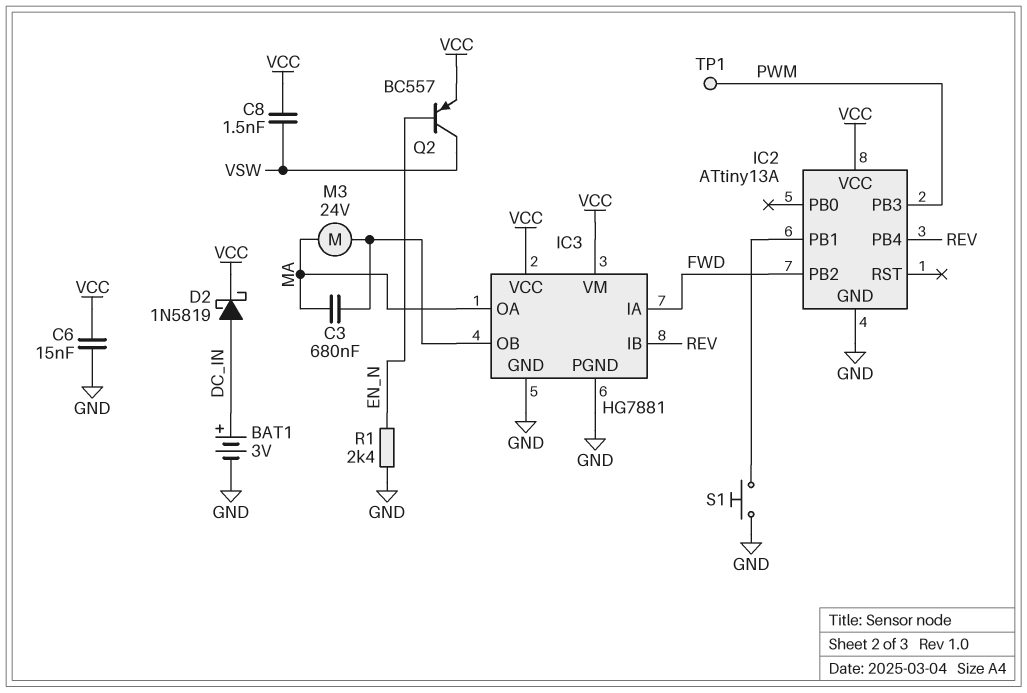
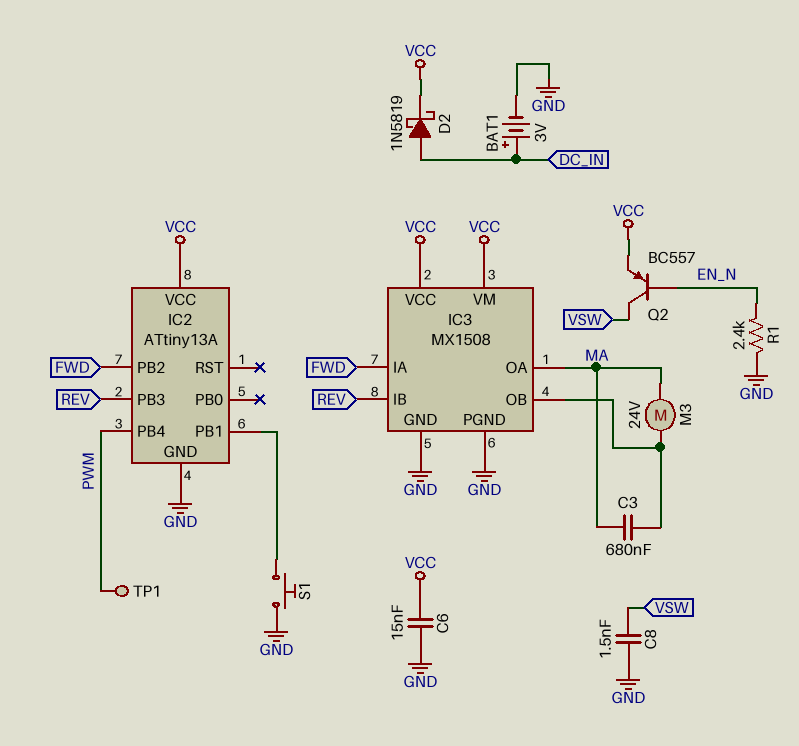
C8: 1.5nF (VCC, VSW) -> 1.5nF (GND, VSW)
IC2 pin PB3: PWM -> REV
IC2 pin PB4: REV -> PWM
IC3: HG7881 -> MX1508

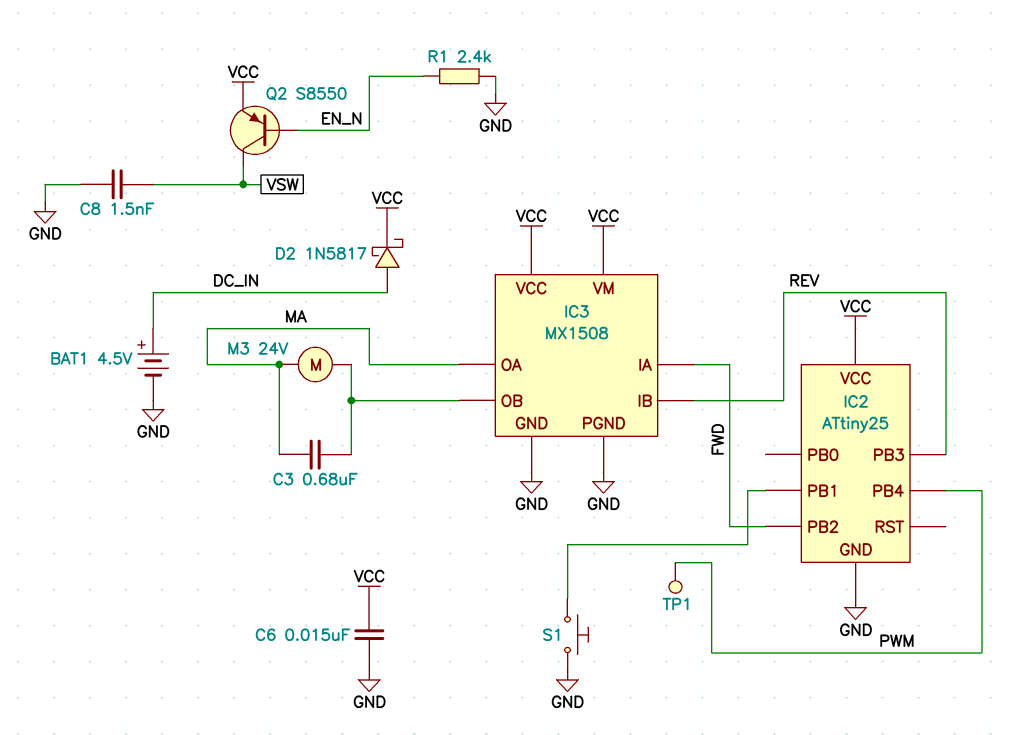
BAT1: 3V (plus DC_IN, minus GND) -> 4.5V (plus DC_IN, minus GND)
D2: schottky 1N5819 (A DC_IN, K VCC) -> schottky 1N5817 (A DC_IN, K VCC)
IC2: ATtiny13A -> ATtiny25
Q2: PNP BC557 (B EN_N, C VSW, E VCC) -> PNP S8550 (B EN_N, C VSW, E VCC)

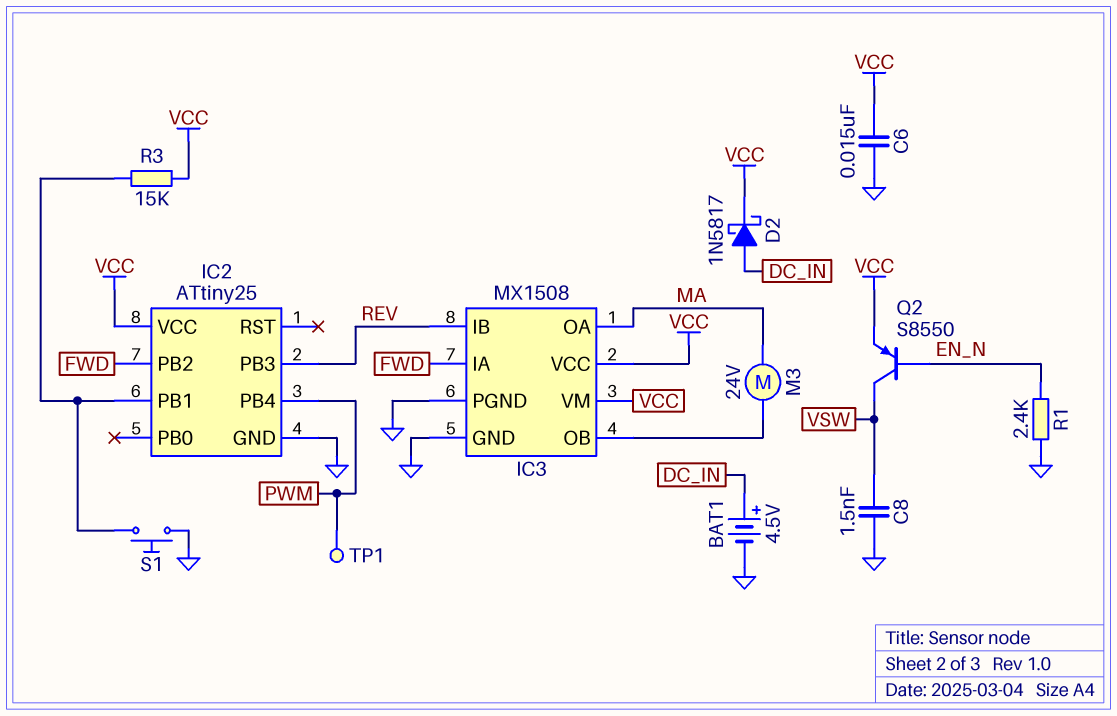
C3: 680nF (IC3/OB, MA) -> none
R3: none -> 15k (IC2/PB1, VCC)

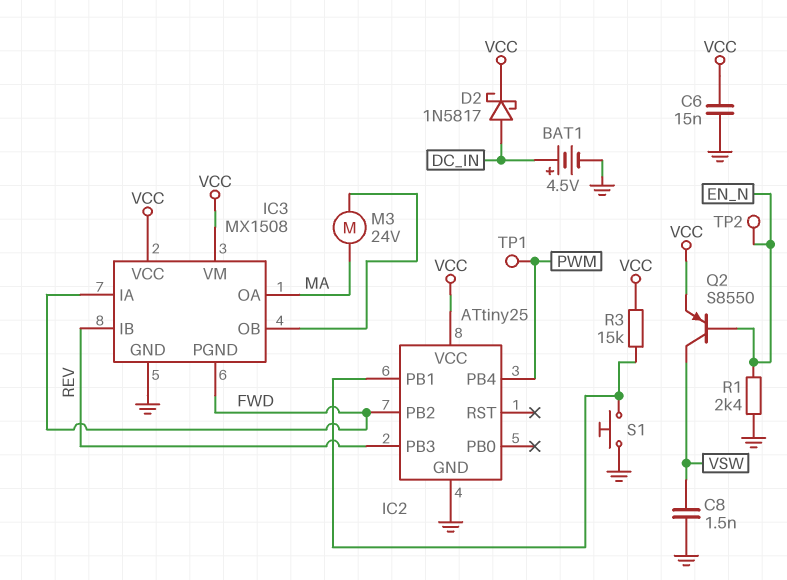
IC3 pin PGND: GND -> FWD
TP2: none -> test point (EN_N)

